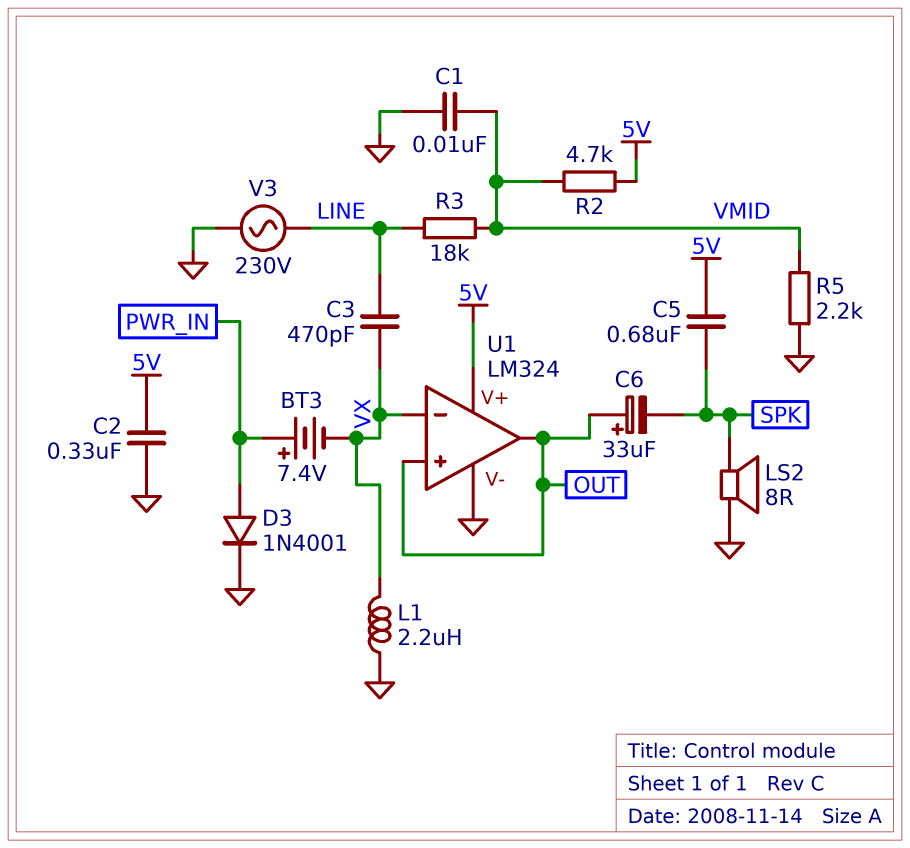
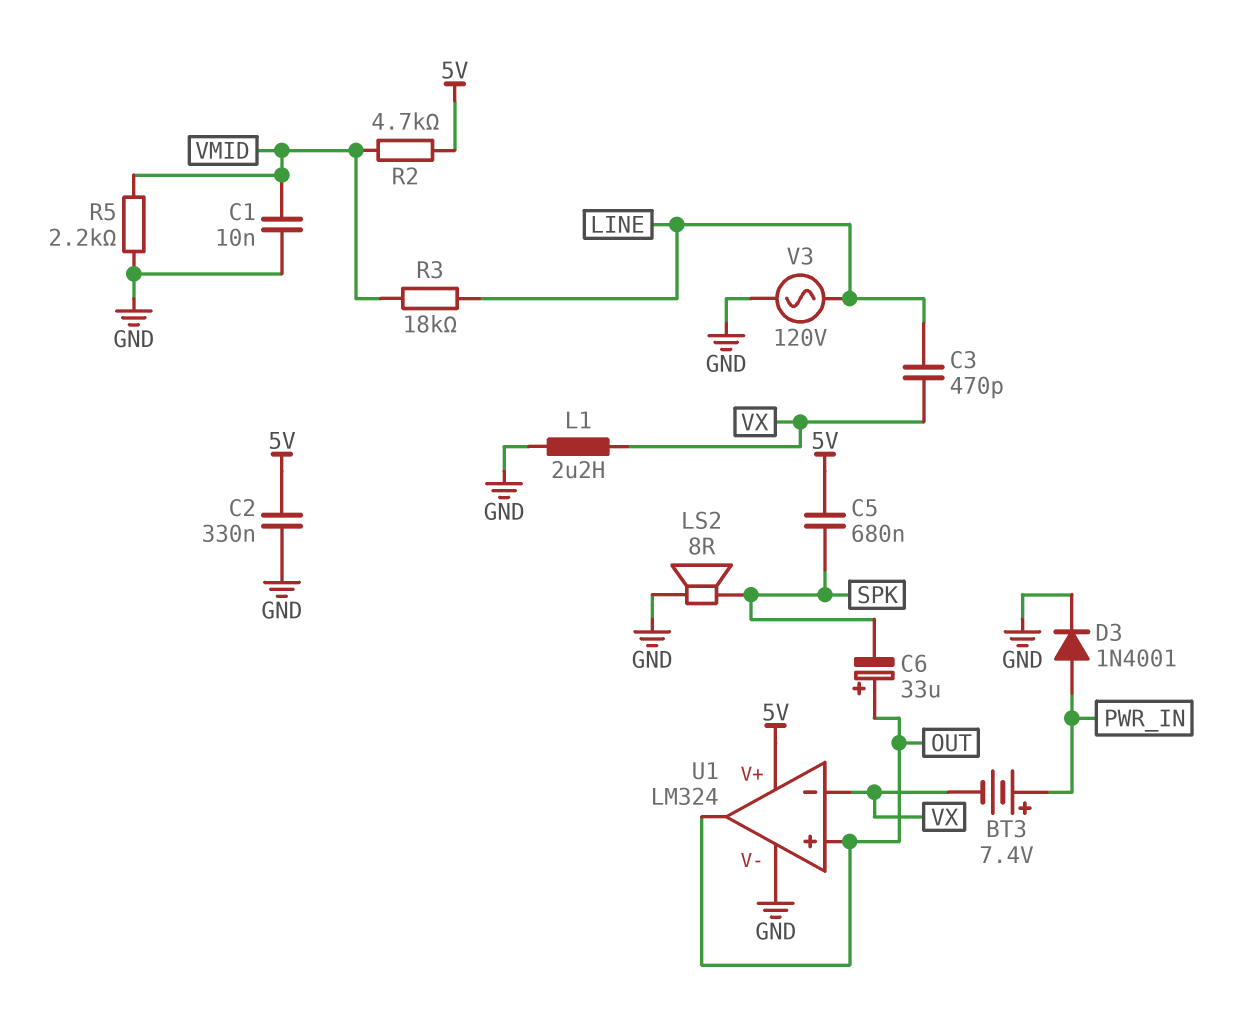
V3: AC 230V (GND, LINE) -> AC 120V (GND, LINE)

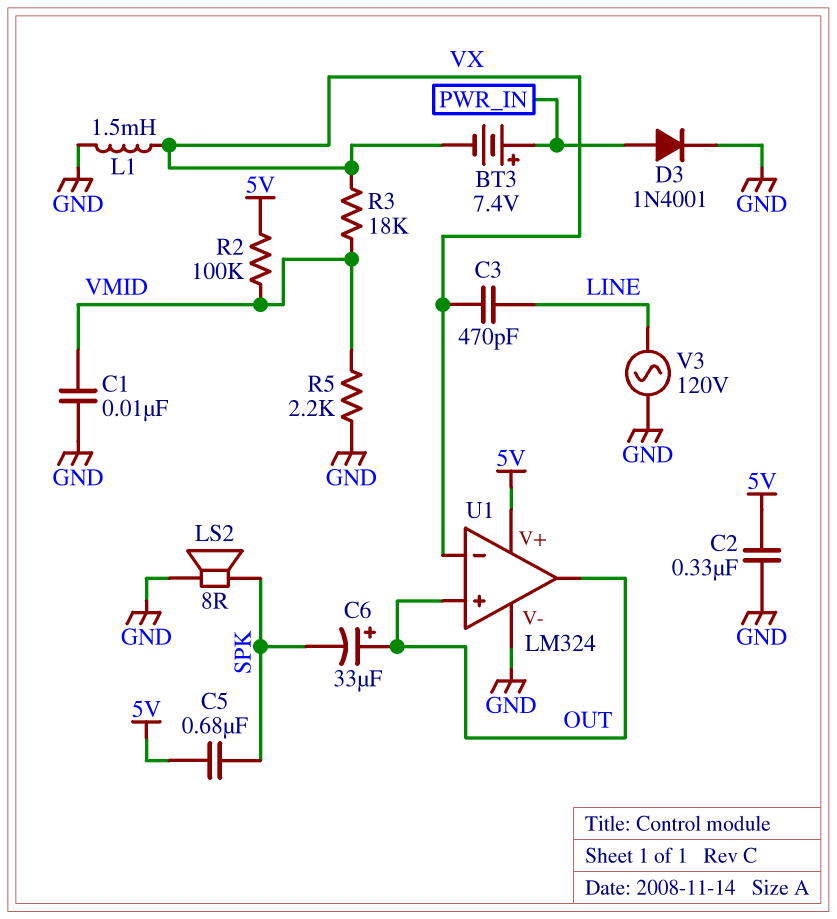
L1: 2.2uH (GND, VX) -> 1.5mH (GND, VX)
R2: 4.7k (5V, VMID) -> 100k (5V, VMID)
R3: 18k (LINE, VMID) -> 18k (VMID, VX)

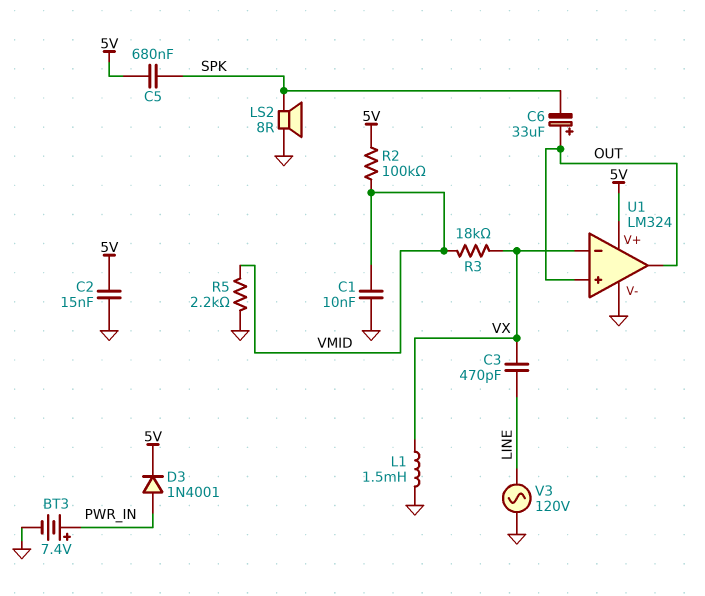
BT3: 7.4V (plus PWR_IN, minus VX) -> 7.4V (plus PWR_IN, minus GND)
C2: 330nF (5V, GND) -> 15nF (5V, GND)
D3: diode 1N4001 (A PWR_IN, K GND) -> diode 1N4001 (A PWR_IN, K 5V)

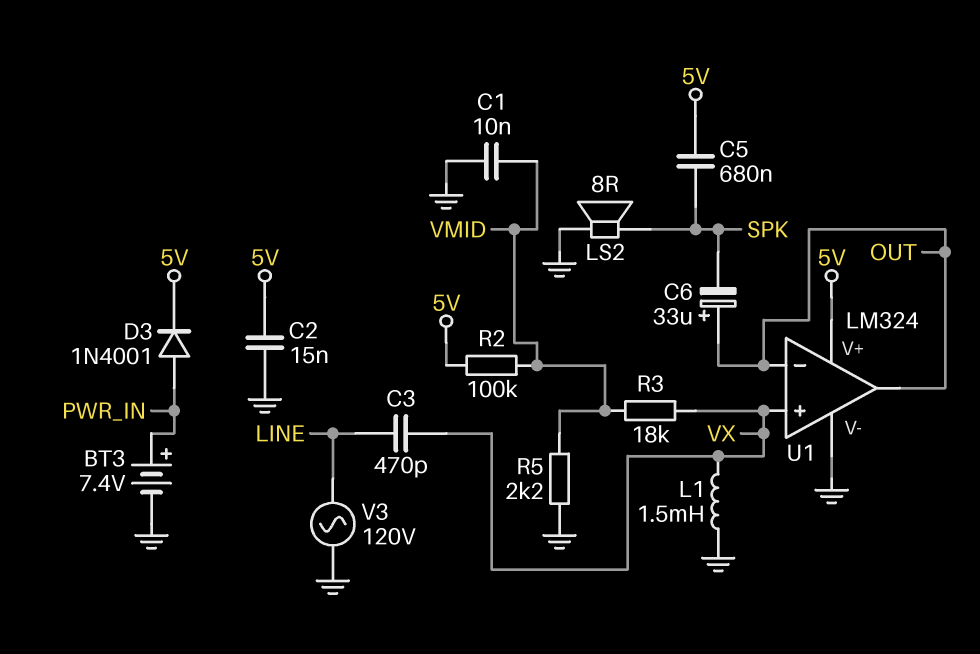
U1 pin in+: OUT -> VX
U1 pin in-: VX -> OUT

